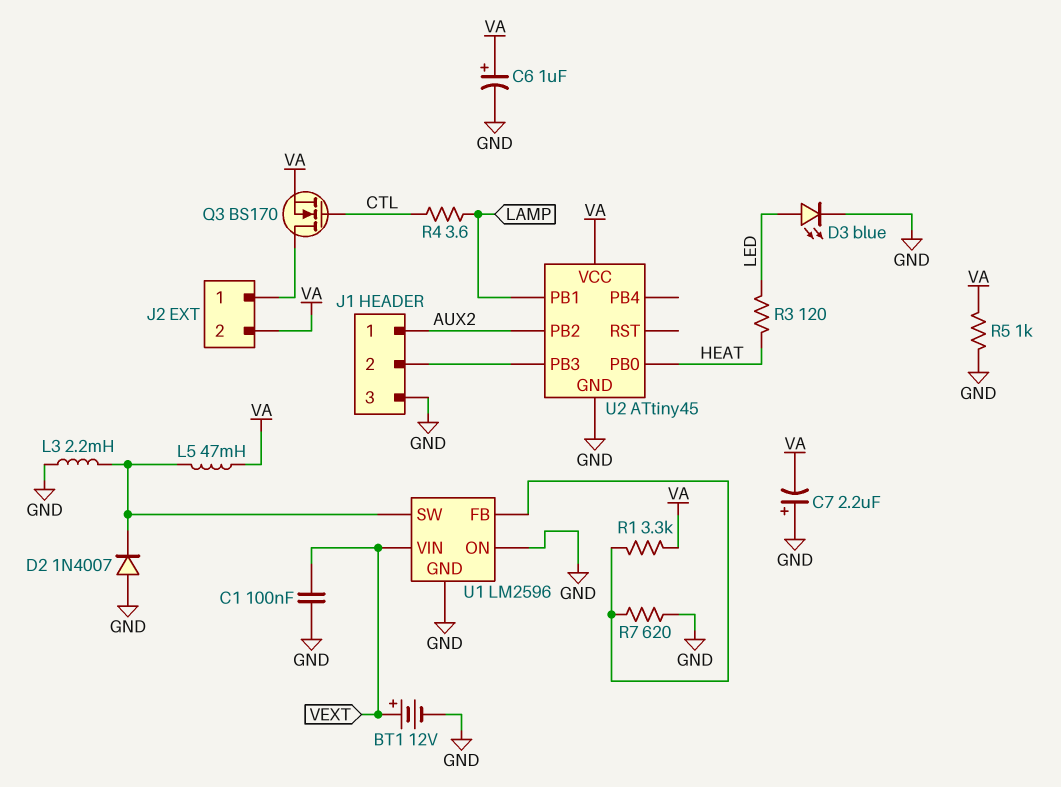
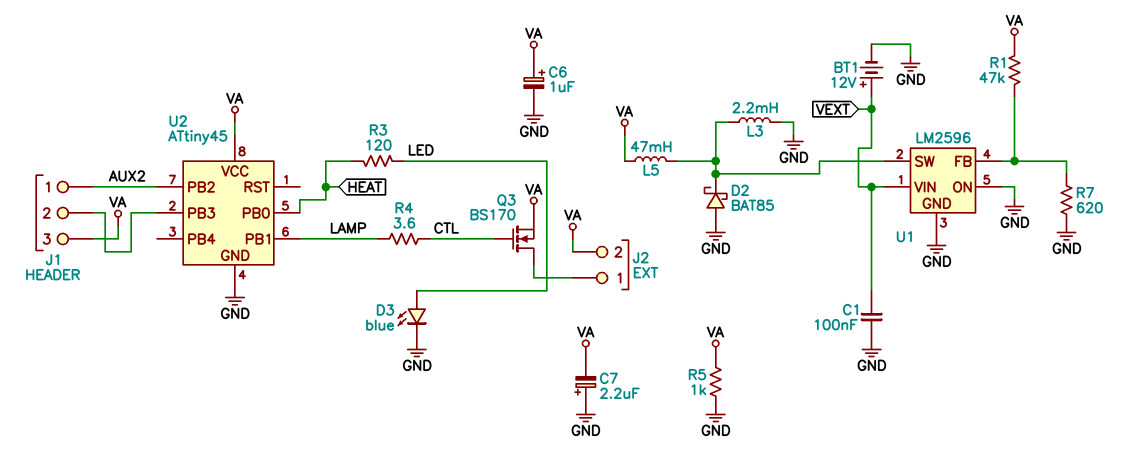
D2: diode 1N4007 (A GND, K U1/SW) -> schottky BAT85 (A GND, K U1/SW)
J1 pin 3: GND -> VA
R1: 3.3k (U1/FB, VA) -> 47k (U1/FB, VA)

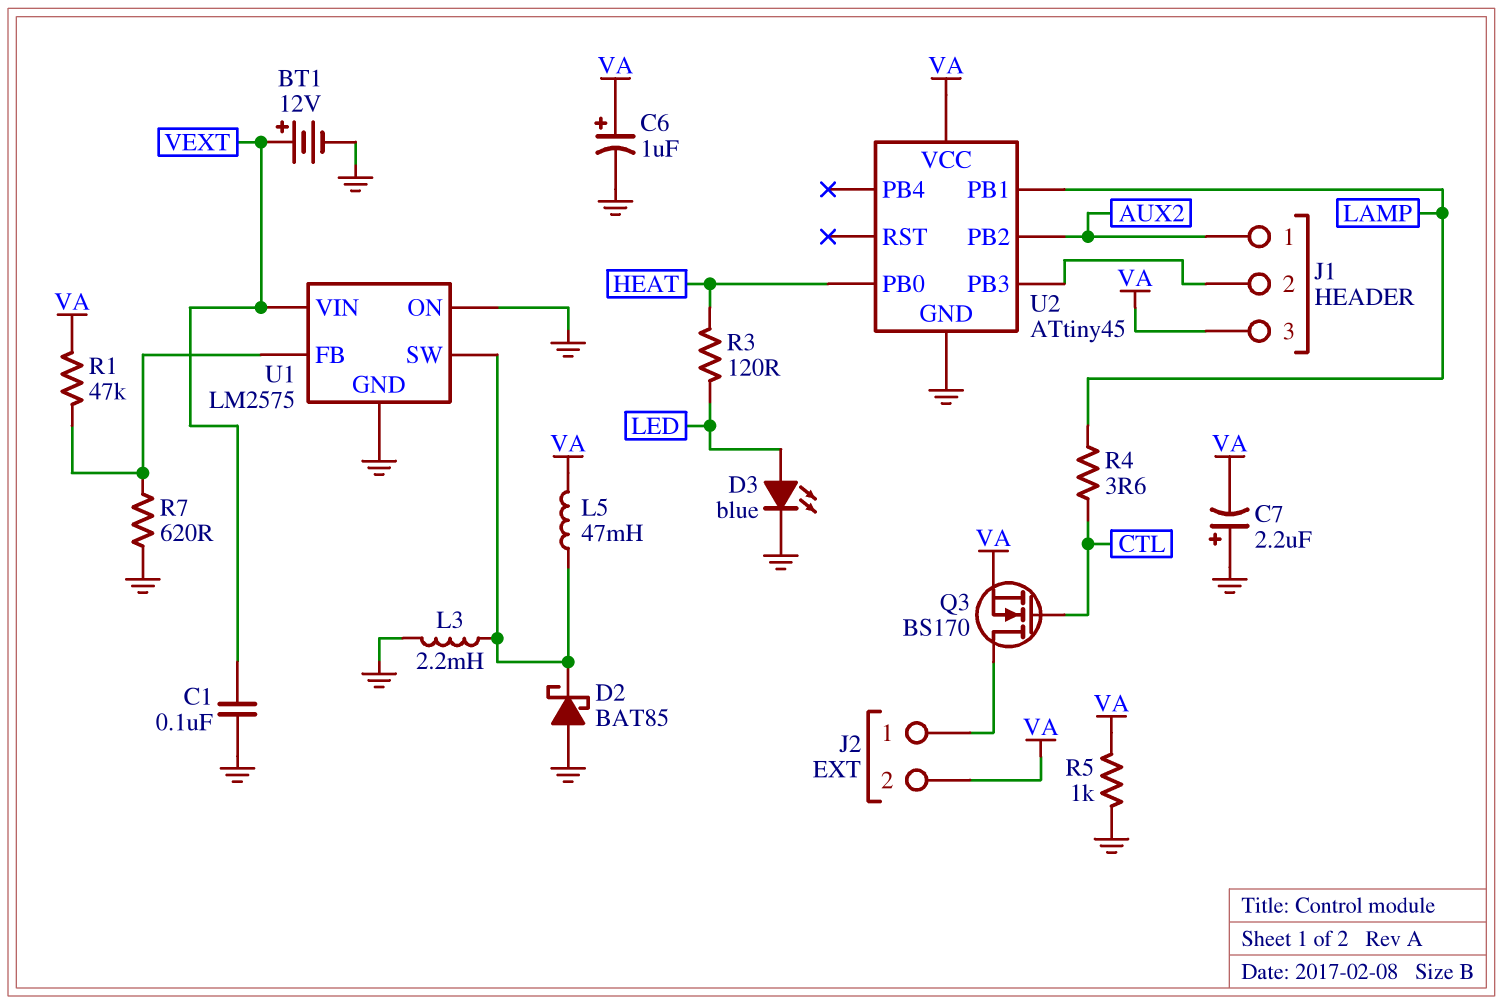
U1: LM2596 -> LM2575

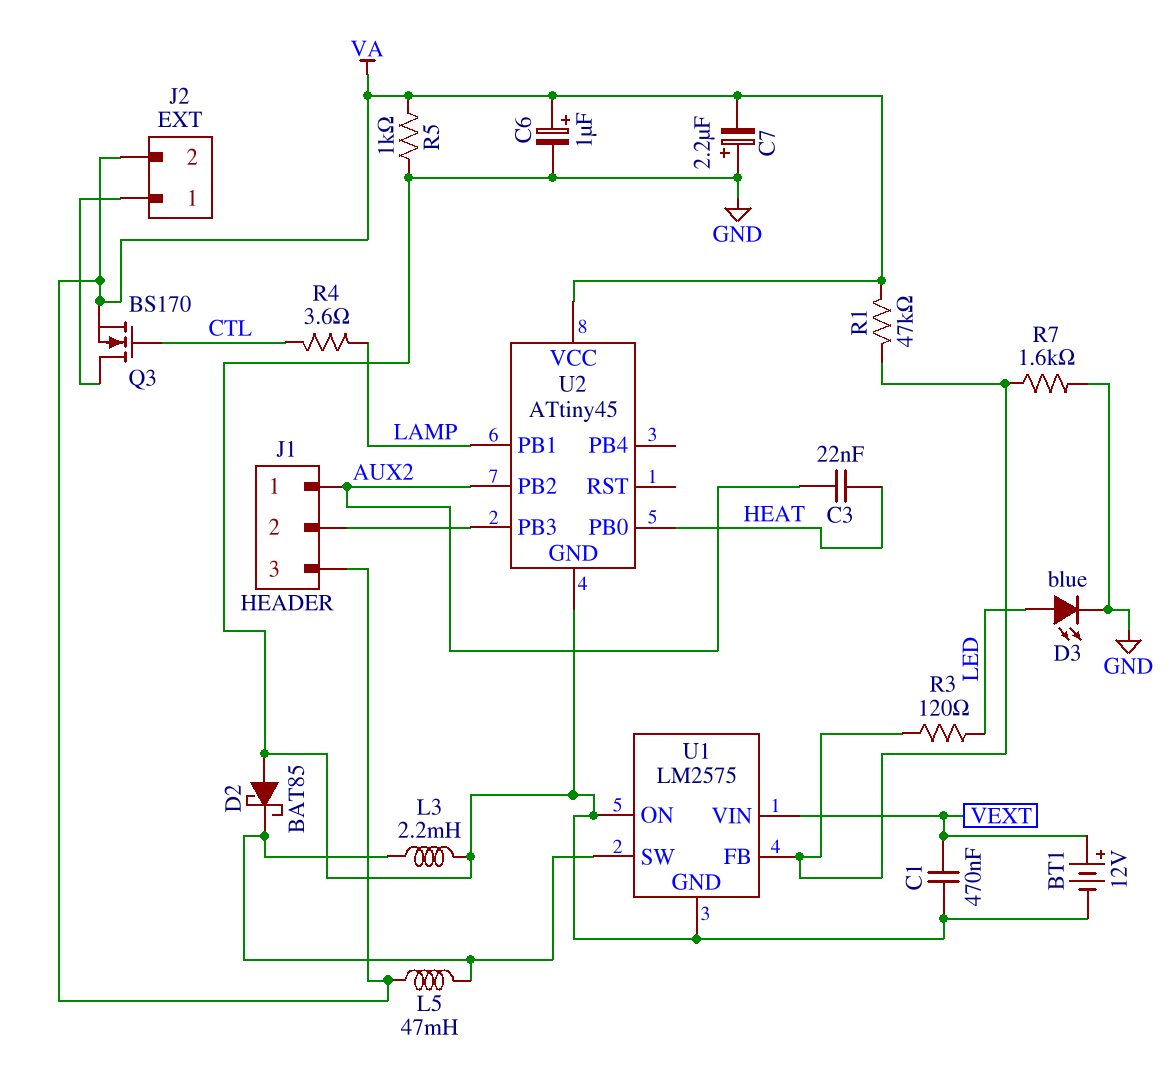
C1: 100nF (GND, VEXT) -> 470nF (GND, VEXT)
C3: none -> 22nF (AUX2, HEAT)
R3: 120 (HEAT, LED) -> 120 (LED, U1/FB)
R7: 620 (GND, U1/FB) -> 1.6k (GND, U1/FB)

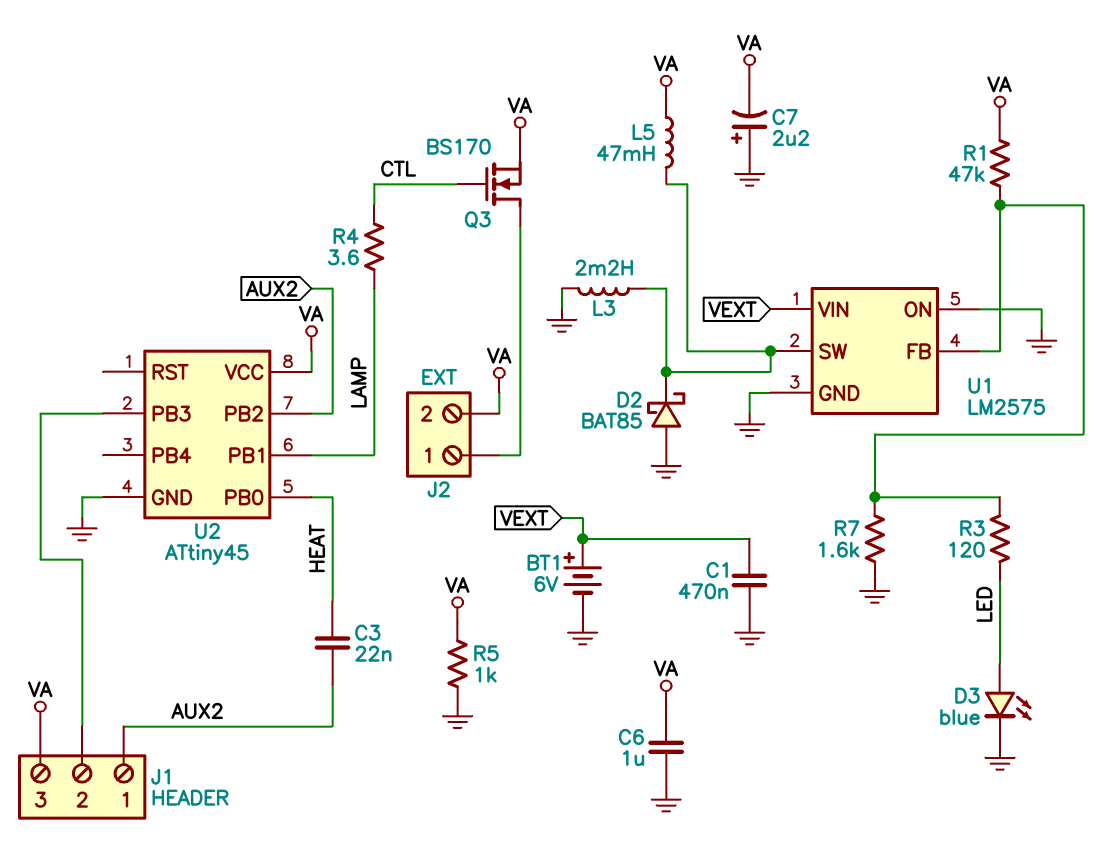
BT1: 12V (plus VEXT, minus GND) -> 6V (plus VEXT, minus GND)
C6: 1uF (plus VA, minus GND) -> 1uF (GND, VA)

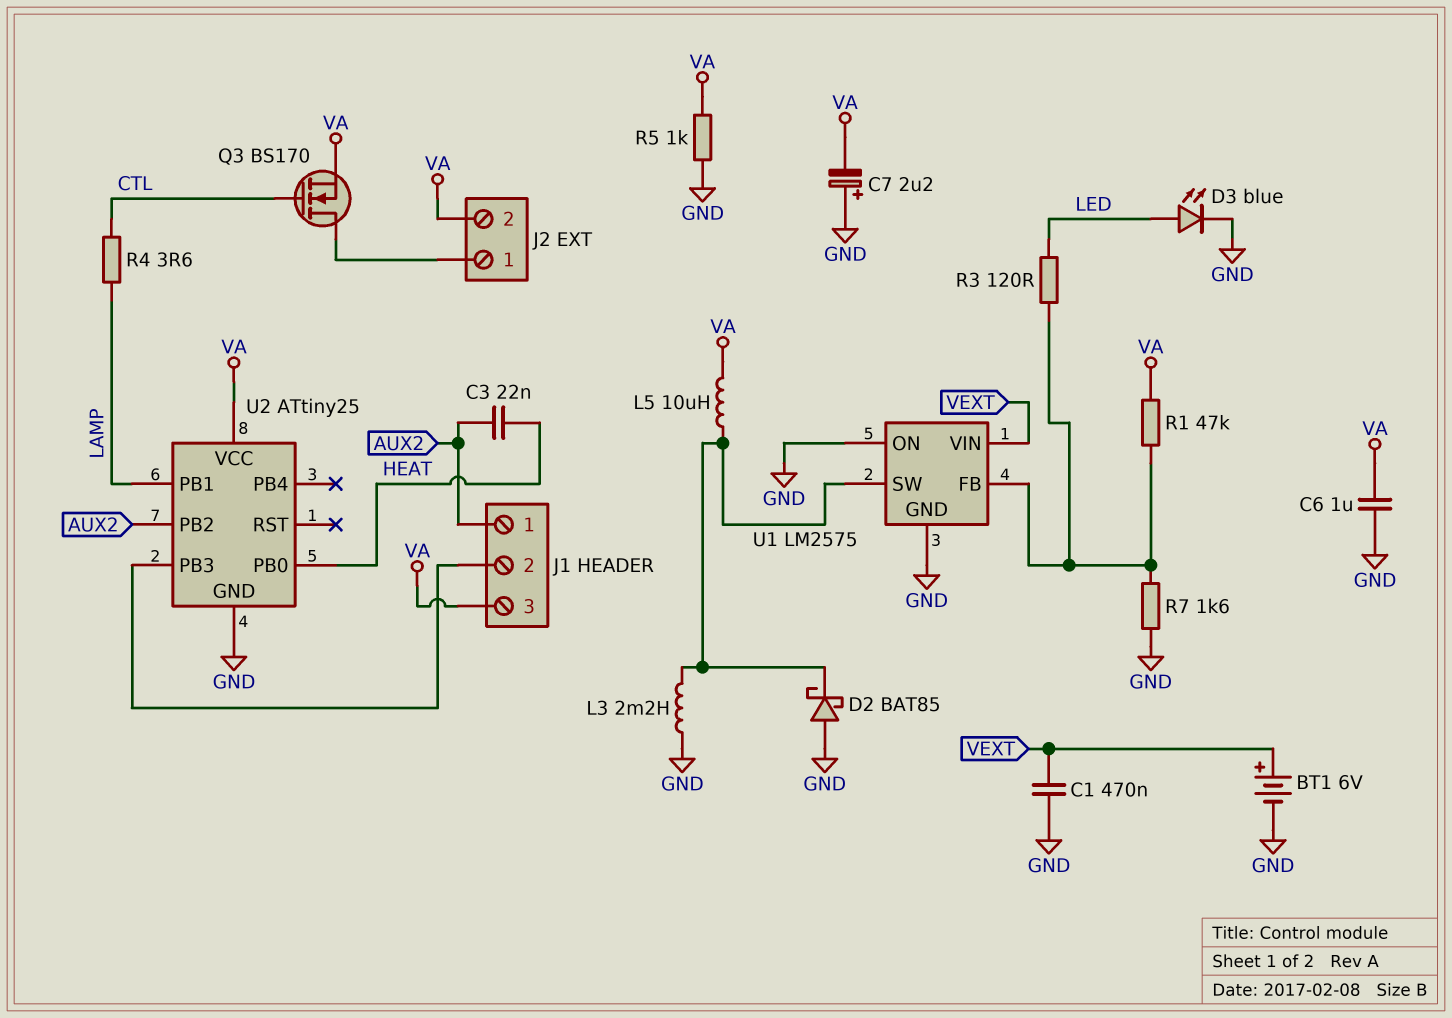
L5: 47mH (U1/SW, VA) -> 10uH (U1/SW, VA)
U2: ATtiny45 -> ATtiny25

